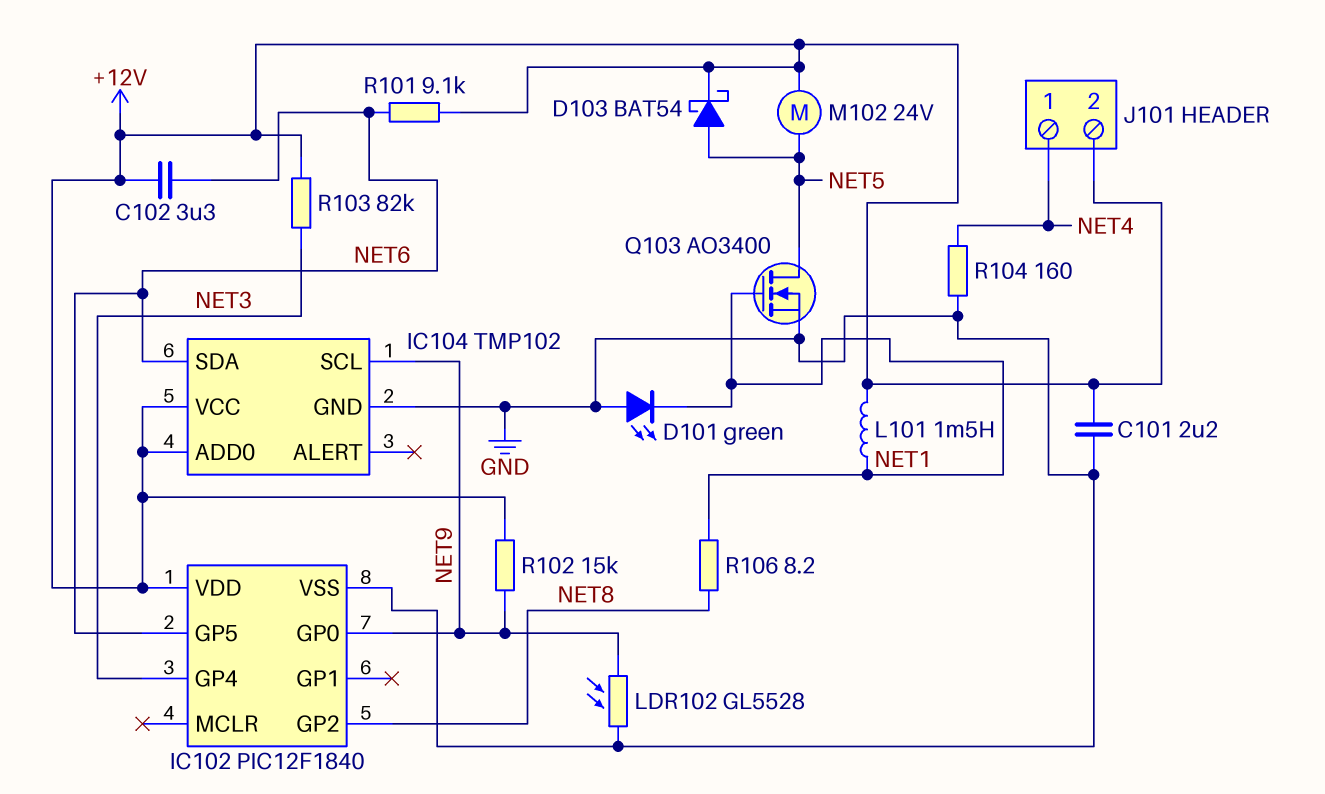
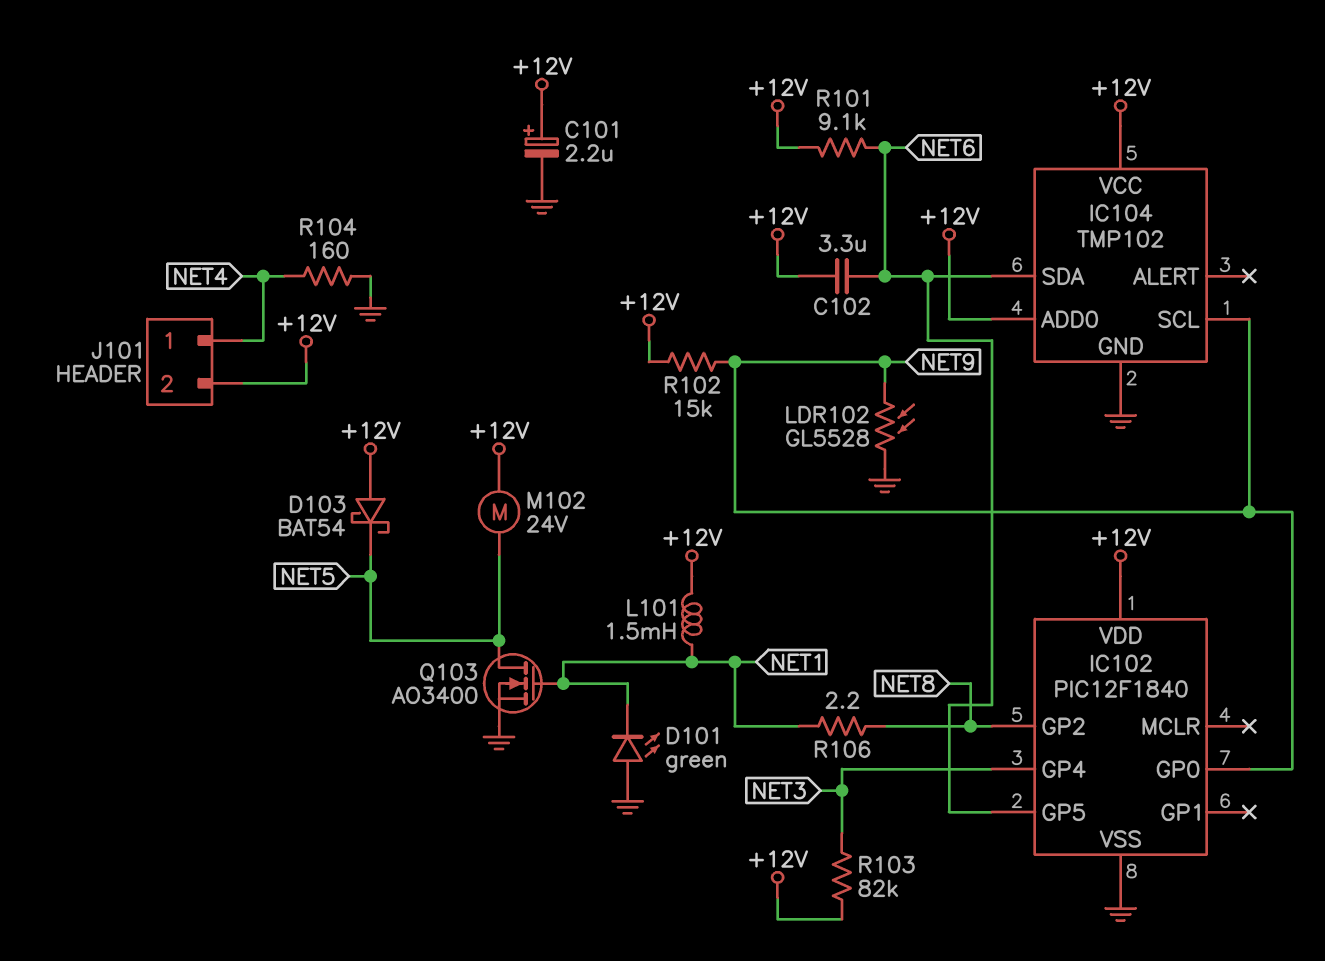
C101: 2.2uF (+12V, GND) -> 2.2uF (plus +12V, minus GND)
D103: schottky BAT54 (A NET5, K +12V) -> schottky BAT54 (A +12V, K NET5)
R106: 8.2 (NET1, NET8) -> 2.2 (NET1, NET8)

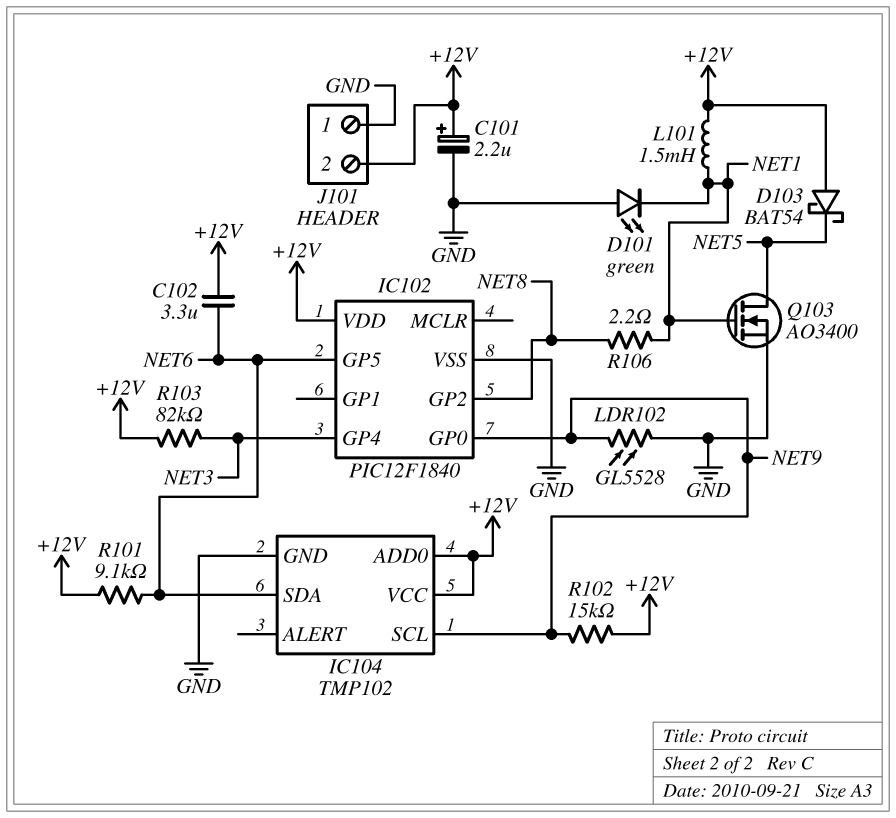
J101 pin 1: NET4 -> GND
M102: motor 24V (+12V, NET5) -> none
R104: 160 (GND, NET4) -> none

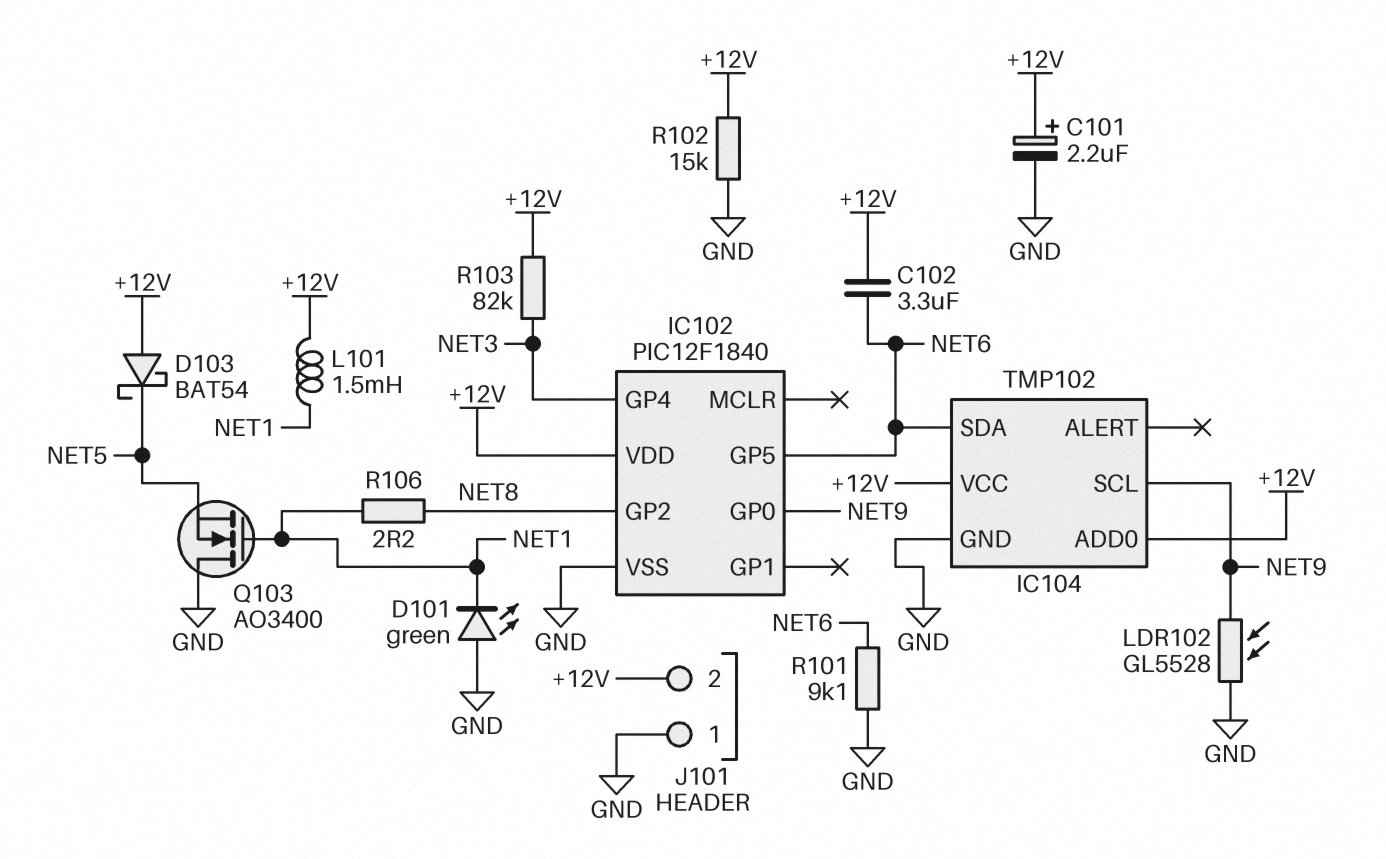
Q103: NMOS AO3400 (G NET1, D NET5, S GND) -> NMOS AO3400 (G NET1, D GND, S NET5)
R101: 9.1k (+12V, NET6) -> 9.1k (GND, NET6)
R102: 15k (+12V, NET9) -> 15k (+12V, GND)

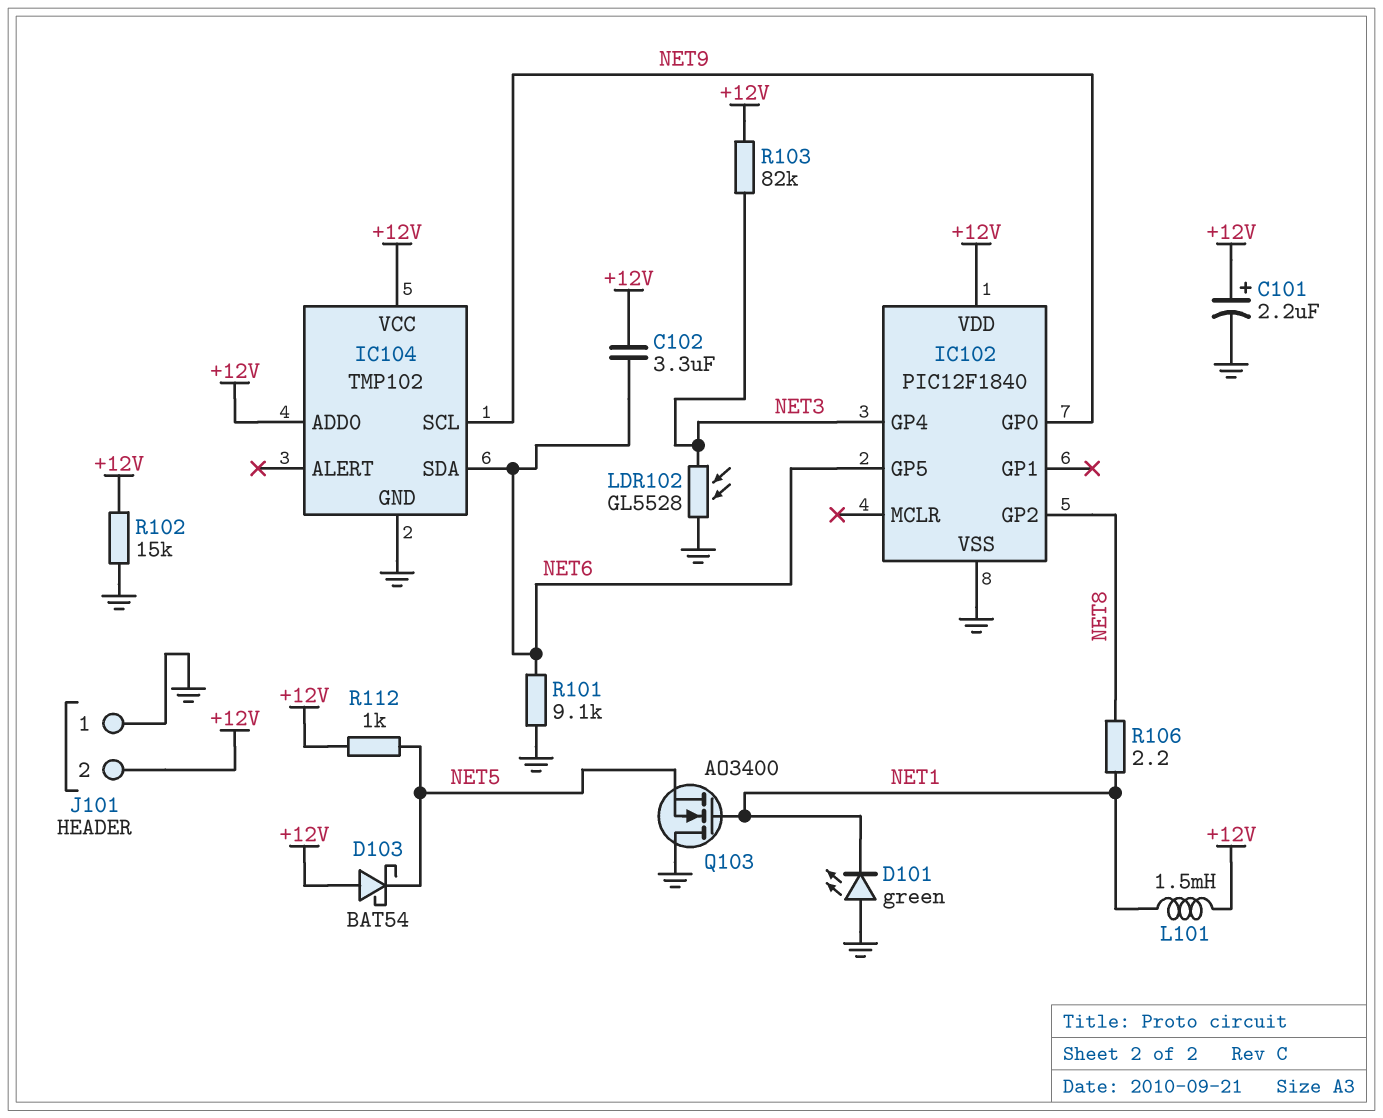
LDR102: GL5528 (GND, NET9) -> GL5528 (GND, NET3)
R112: none -> 1k (+12V, NET5)

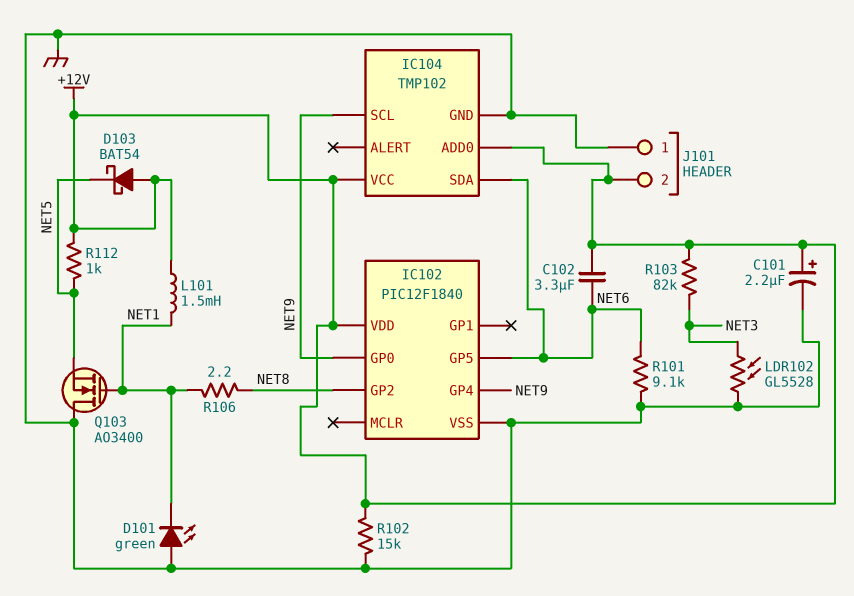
IC102 pin GP4: NET3 -> NET9

